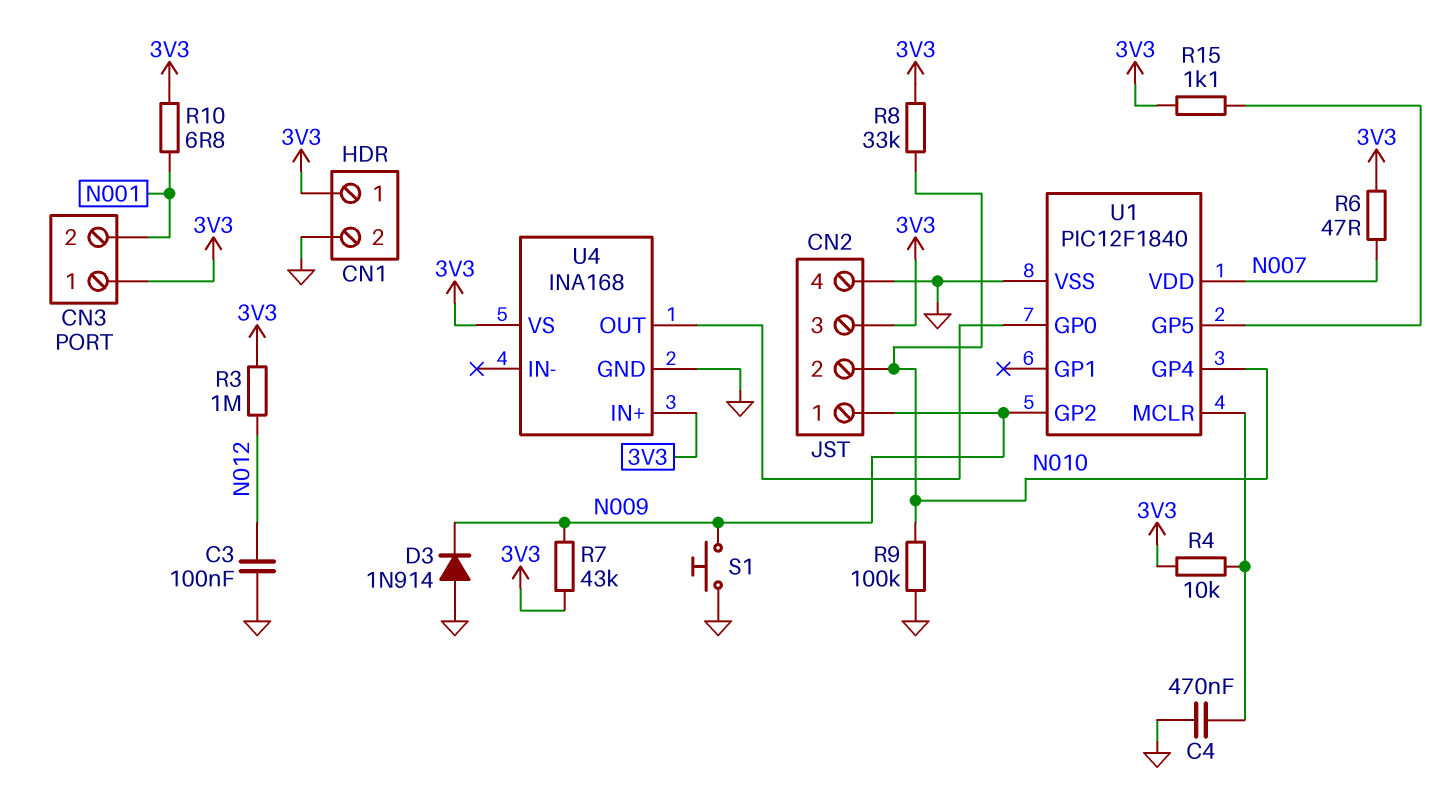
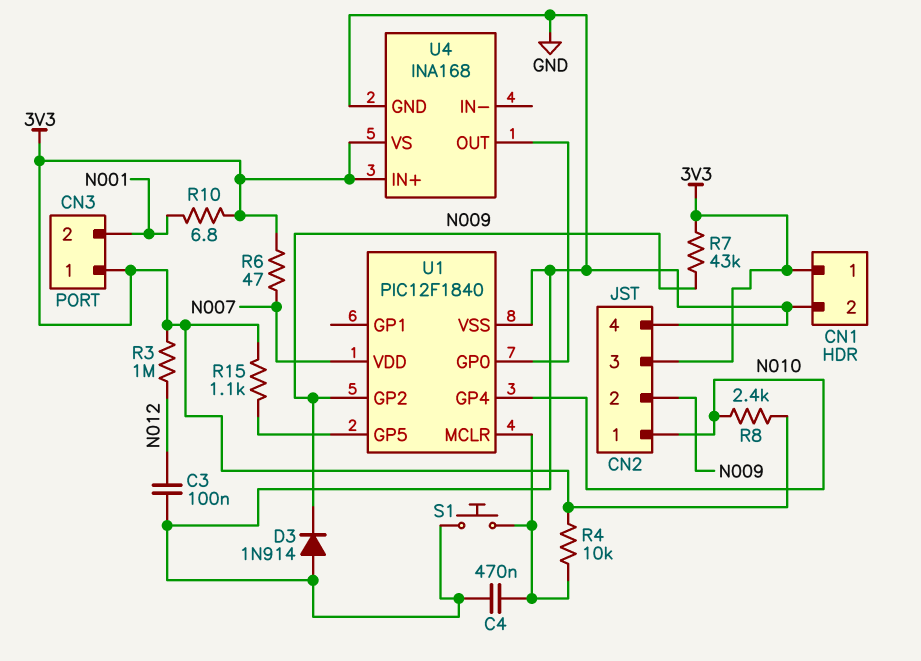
CN2 pin 1: N009 -> N010
CN2 pin 2: N010 -> N009
R8: 33k (3V3, N010) -> 2.4k (3V3, N010)
R9: 100k (GND, N010) -> none
S1: button (GND, N009) -> button (GND, U1/MCLR)

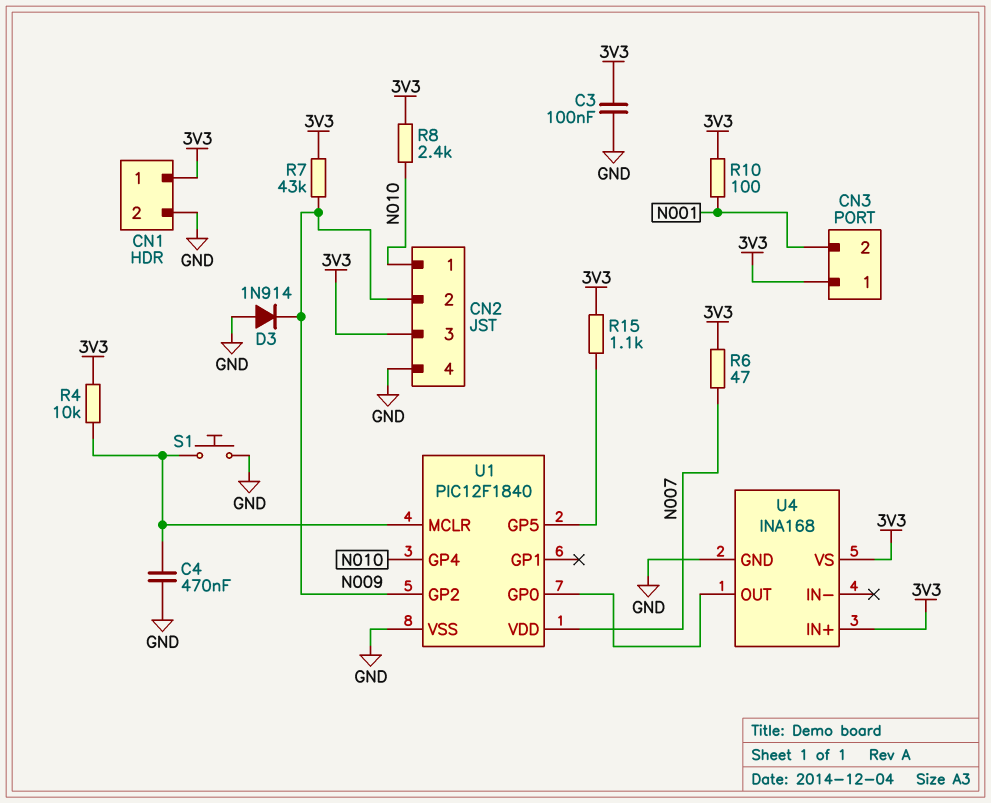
C3: 100nF (GND, N012) -> 100nF (3V3, GND)
R3: 1M (3V3, N012) -> none
R10: 6.8 (3V3, N001) -> 100 (3V3, N001)

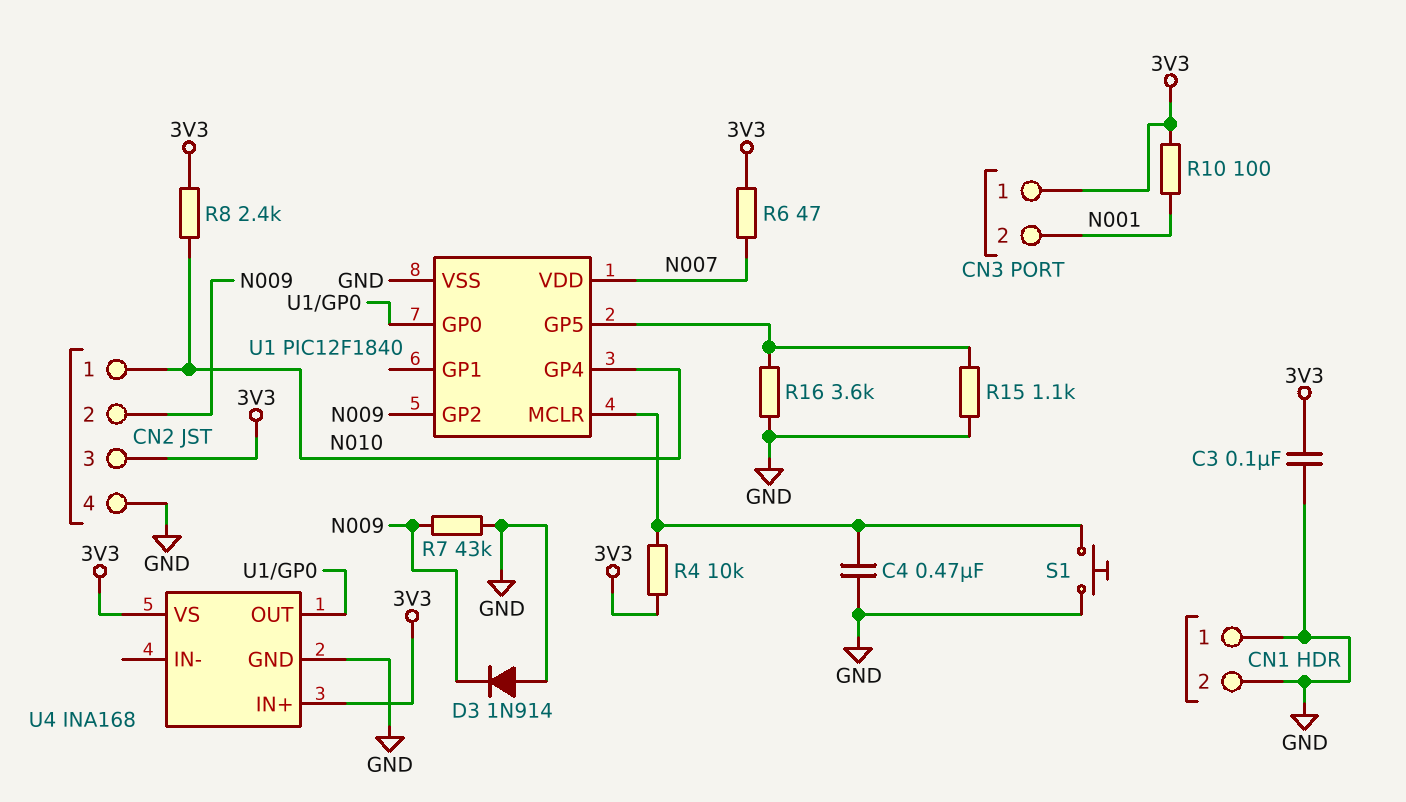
CN1 pin 1: 3V3 -> GND
R7: 43k (3V3, N009) -> 43k (GND, N009)
R15: 1.1k (3V3, U1/GP5) -> 1.1k (GND, U1/GP5)
R16: none -> 3.6k (GND, U1/GP5)

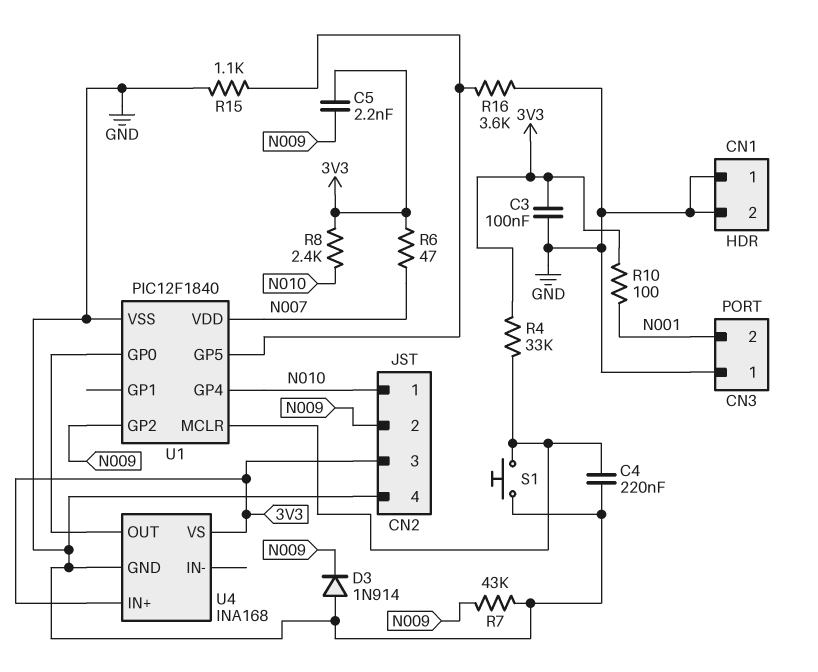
C4: 470nF (GND, U1/MCLR) -> 220nF (GND, U1/MCLR)
C5: none -> 2.2nF (3V3, N009)
CN3 pin 1: 3V3 -> GND
R4: 10k (3V3, U1/MCLR) -> 33k (3V3, U1/MCLR)

